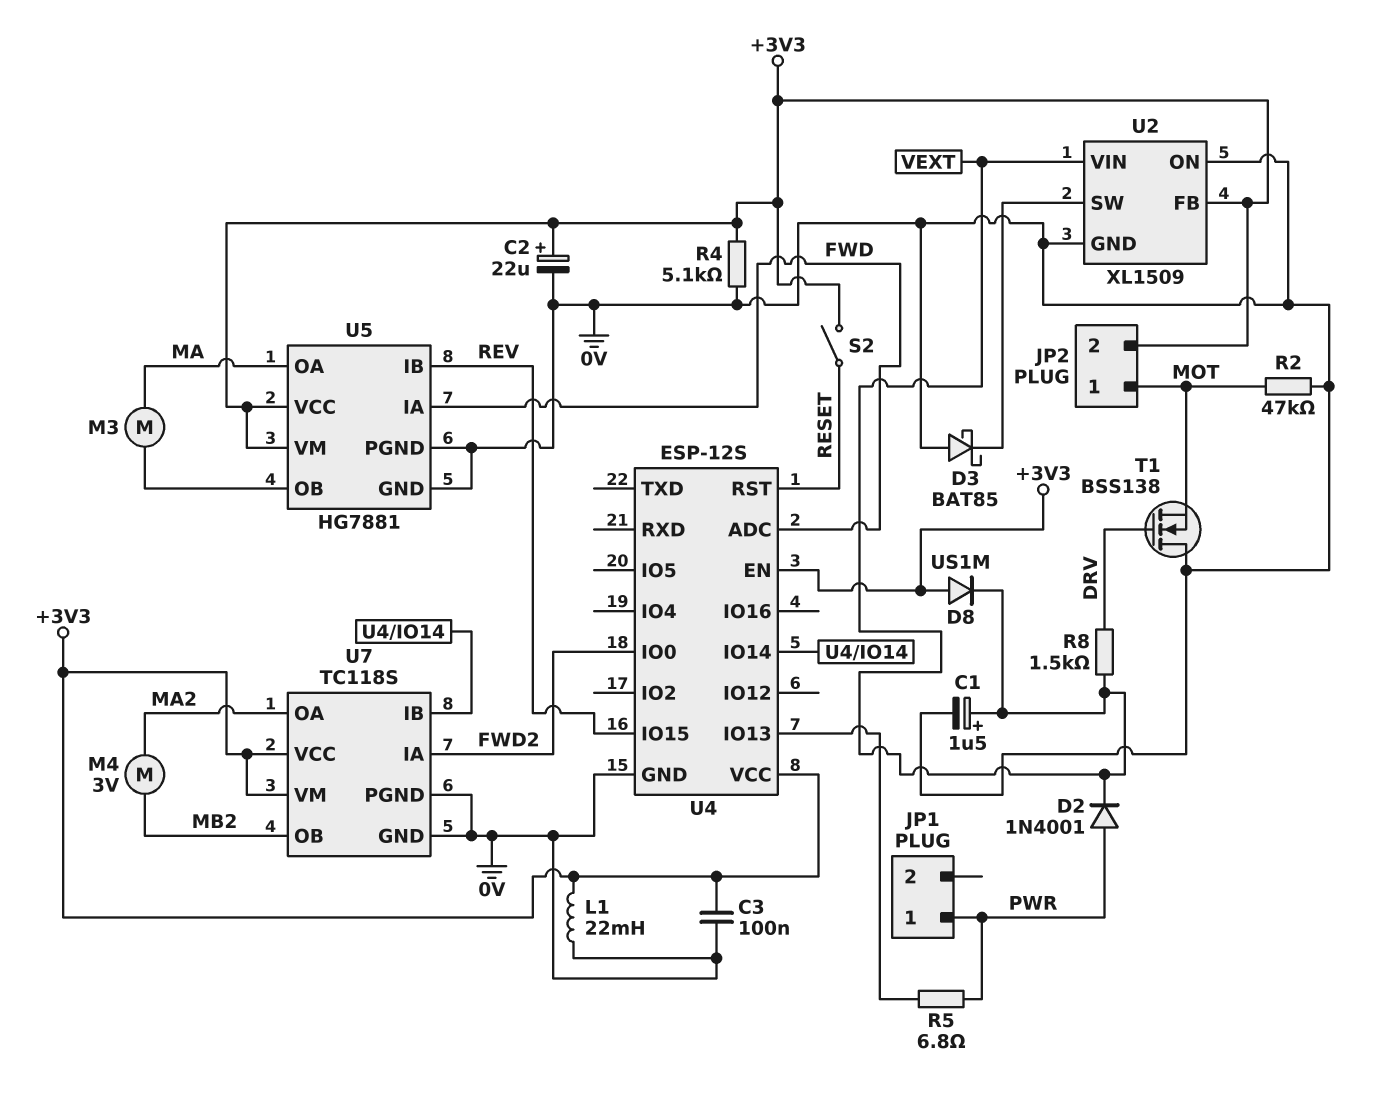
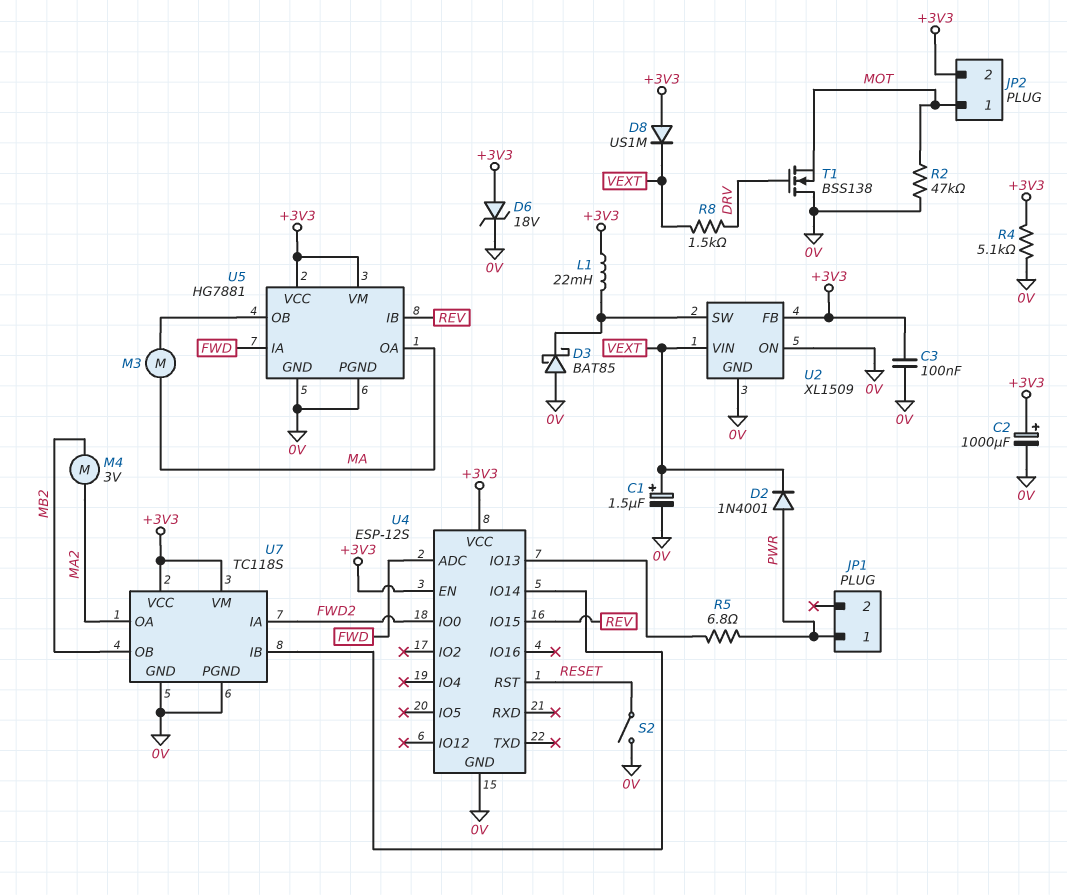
C2: 22uF (plus +3V3, minus 0V) -> 1000uF (plus +3V3, minus 0V)
D6: none -> zener 18V (A +3V3, K 0V)
L1: 22mH (+3V3, 0V) -> 22mH (+3V3, U2/SW)
S2: switch (+3V3, RESET) -> switch (0V, RESET)

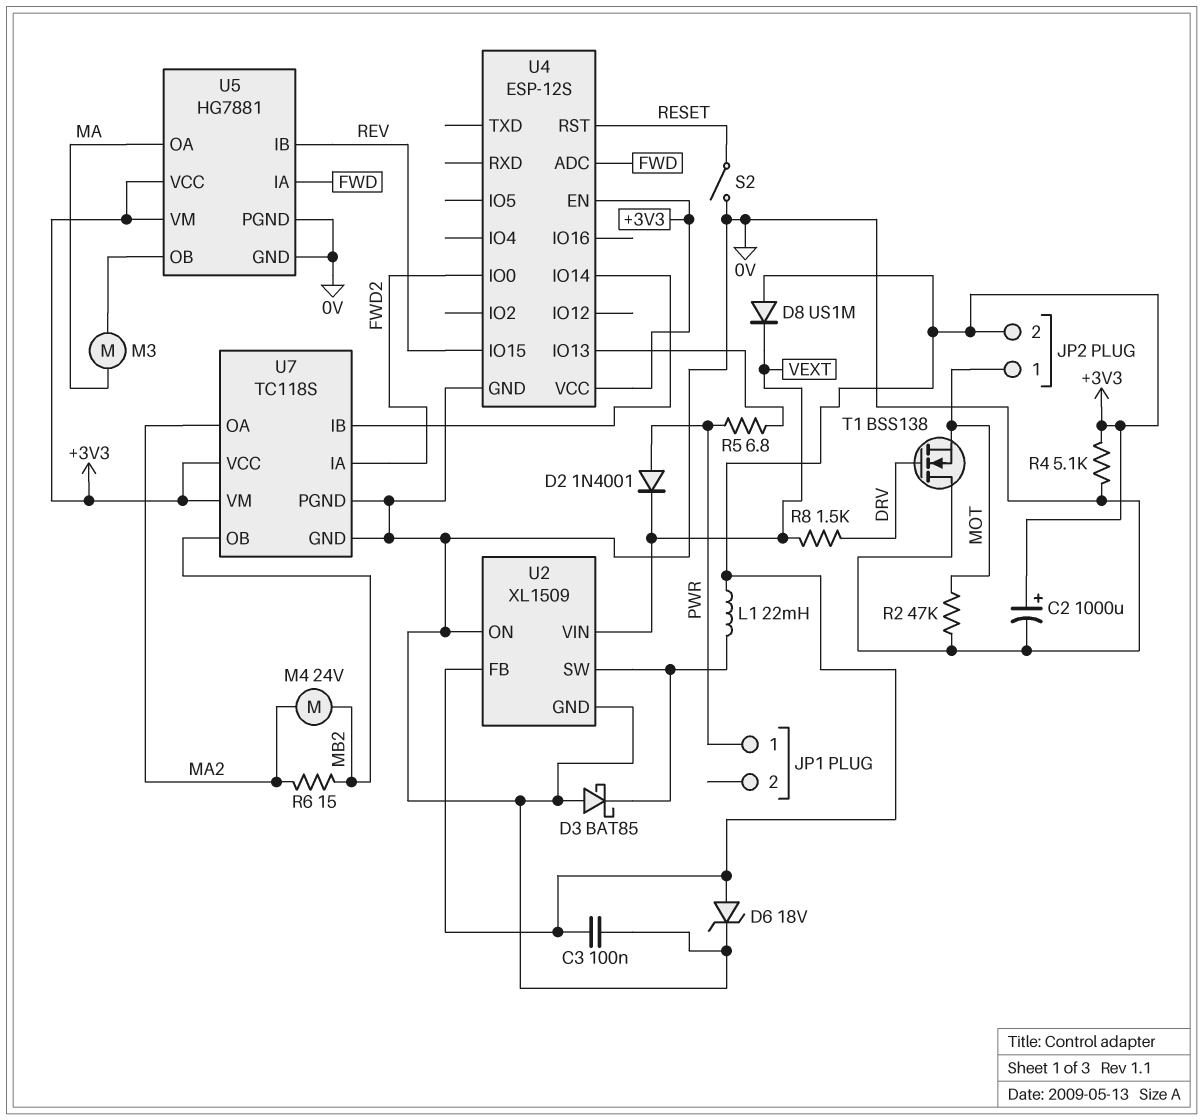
C1: 1.5uF (plus VEXT, minus 0V) -> none
M4: motor 3V (MA2, MB2) -> motor 24V (MA2, MB2)
R6: none -> 15 (MA2, MB2)

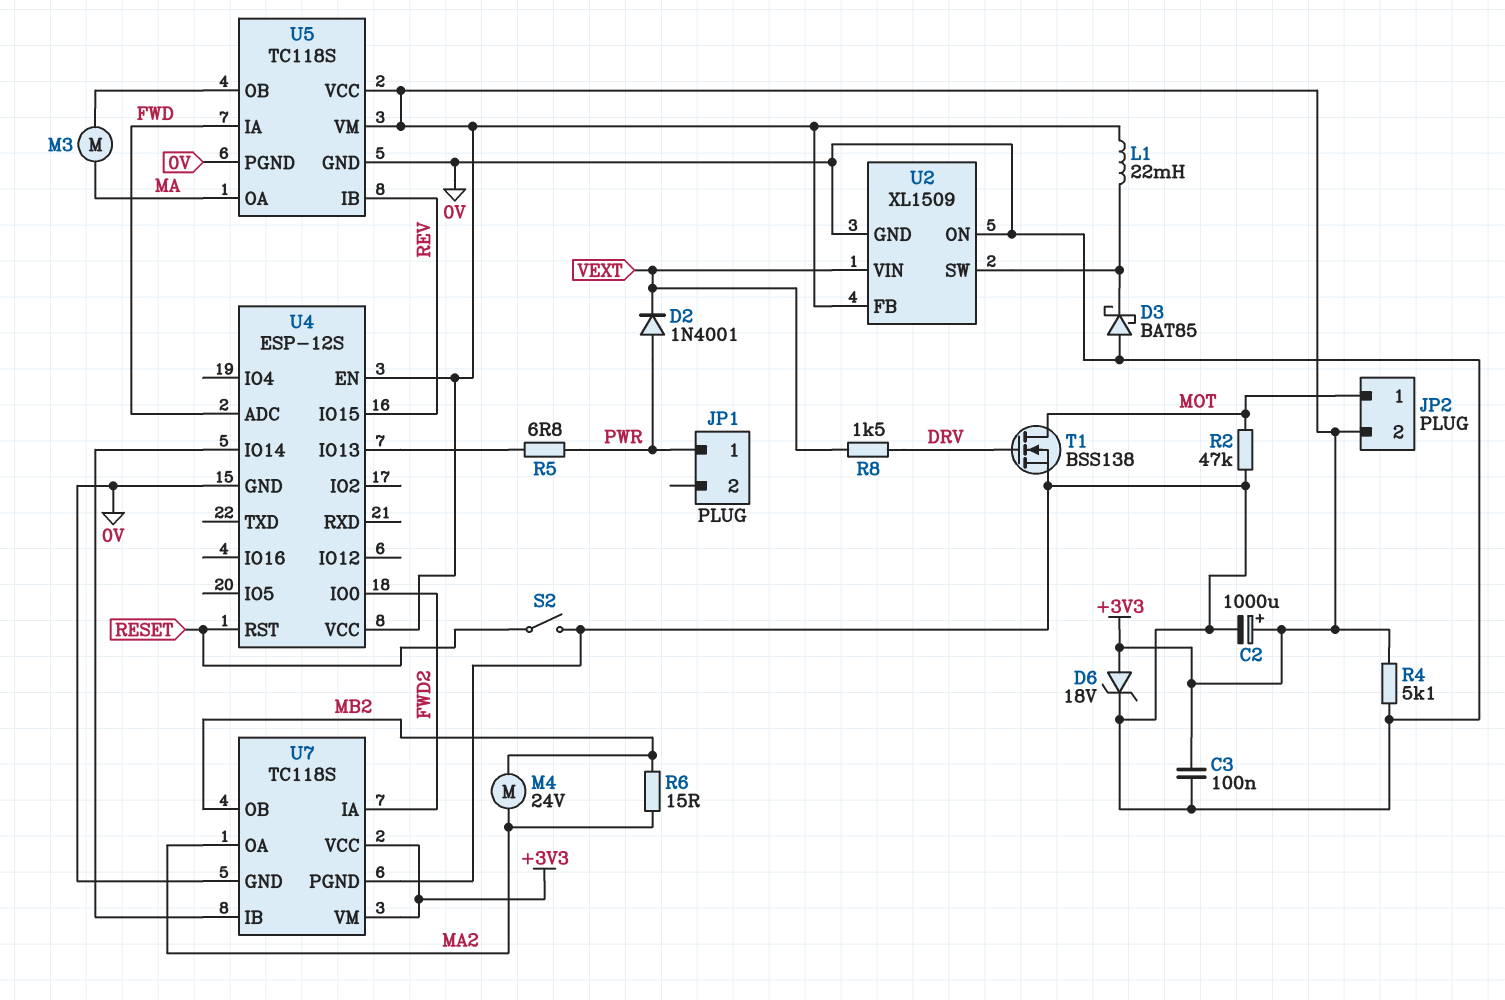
D8: diode US1M (A +3V3, K VEXT) -> none
T1: NMOS BSS138 (G DRV, D 0V, S MOT) -> NMOS BSS138 (G DRV, D MOT, S 0V)
U5: HG7881 -> TC118S

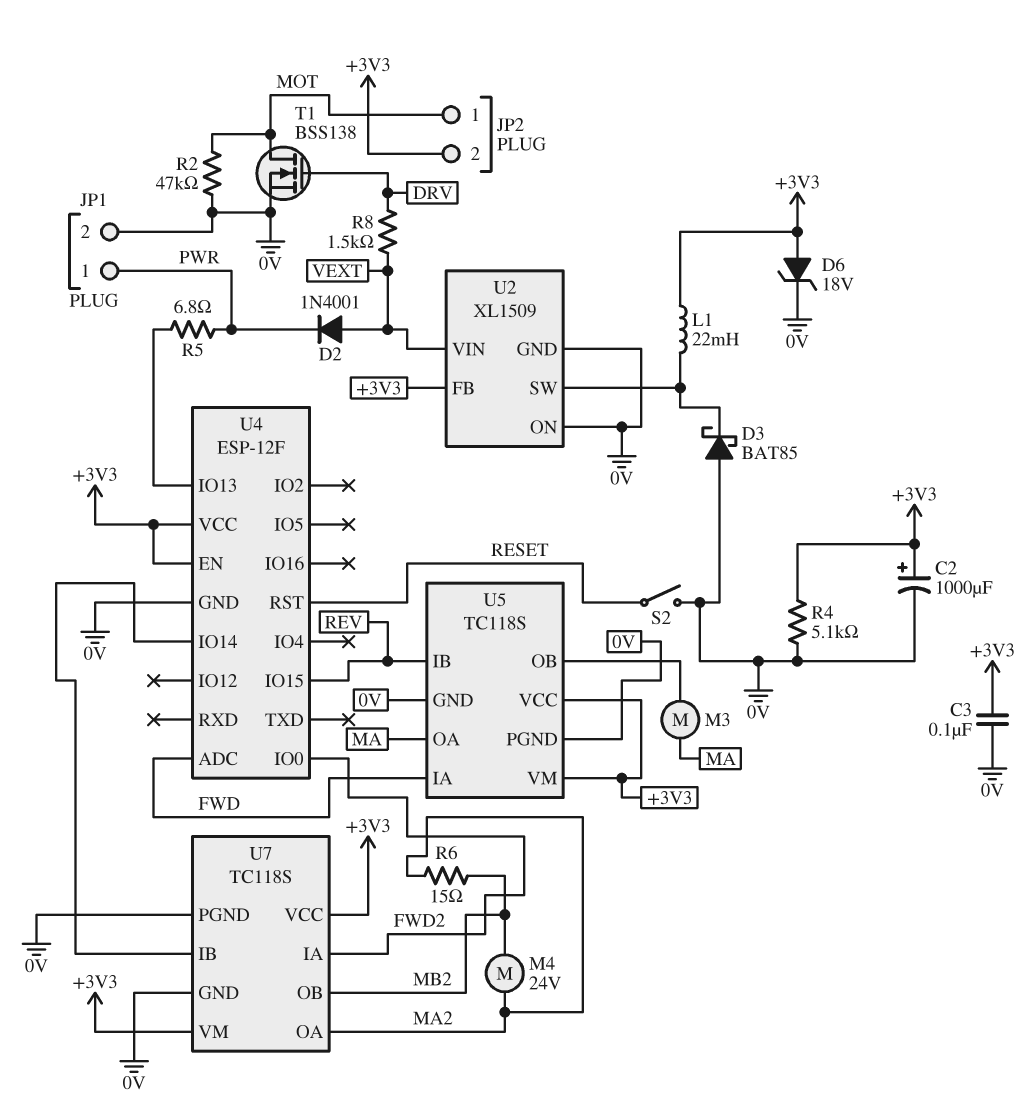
D2: diode 1N4001 (A PWR, K VEXT) -> diode 1N4001 (A VEXT, K PWR)
JP1 pin 2: none -> 0V
U4: ESP-12S -> ESP-12F

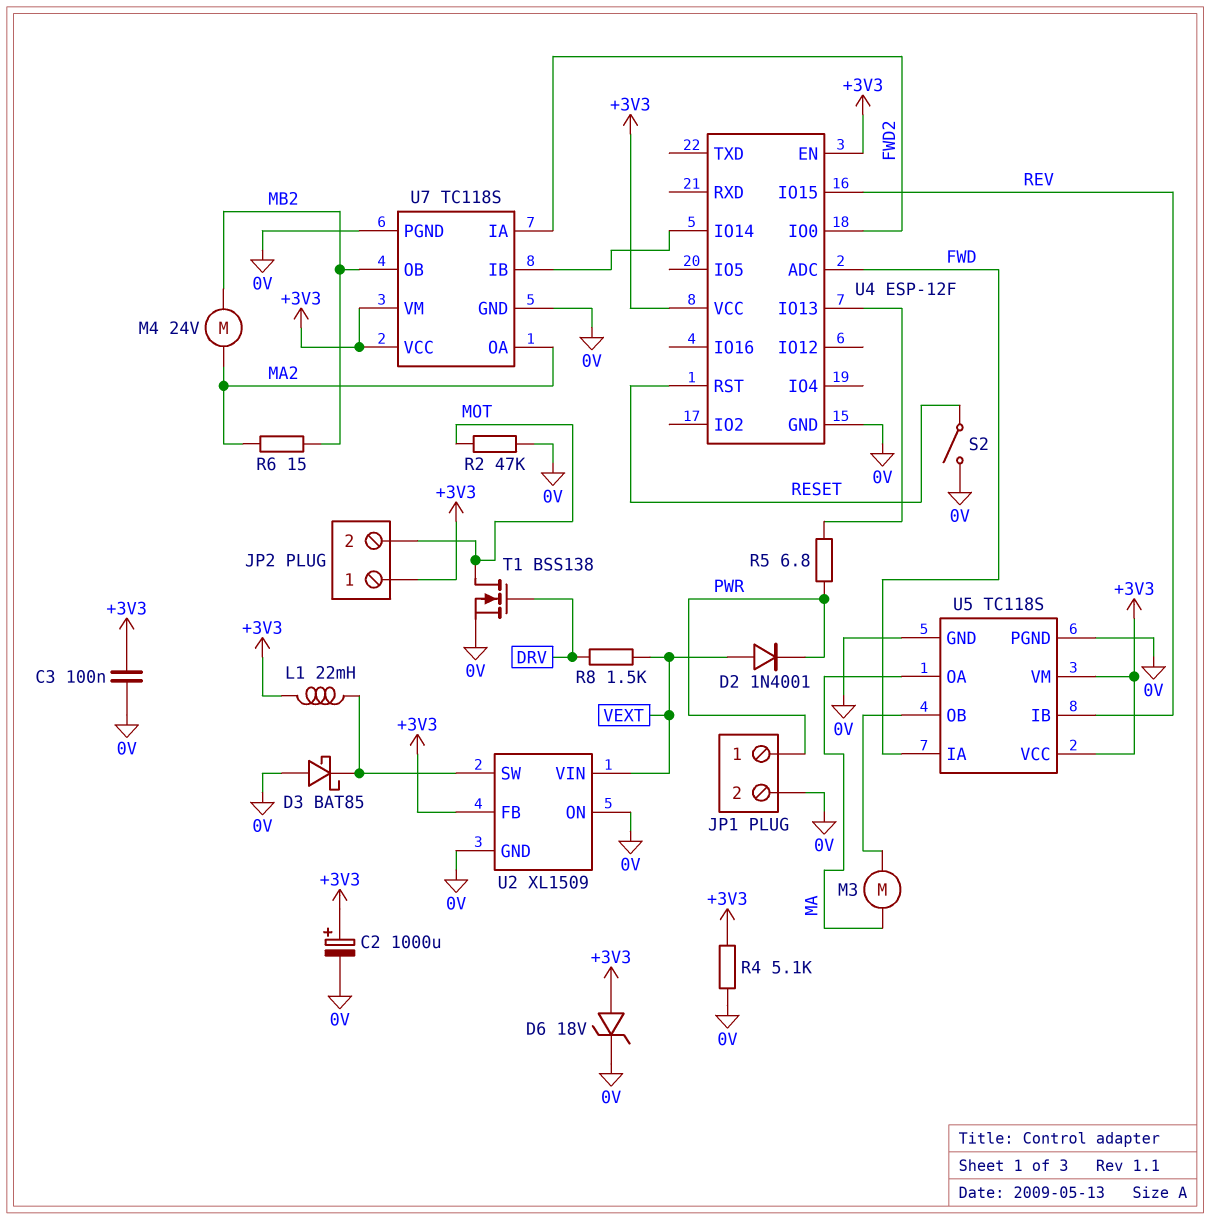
JP2 pin 1: MOT -> +3V3
JP2 pin 2: +3V3 -> MOT

